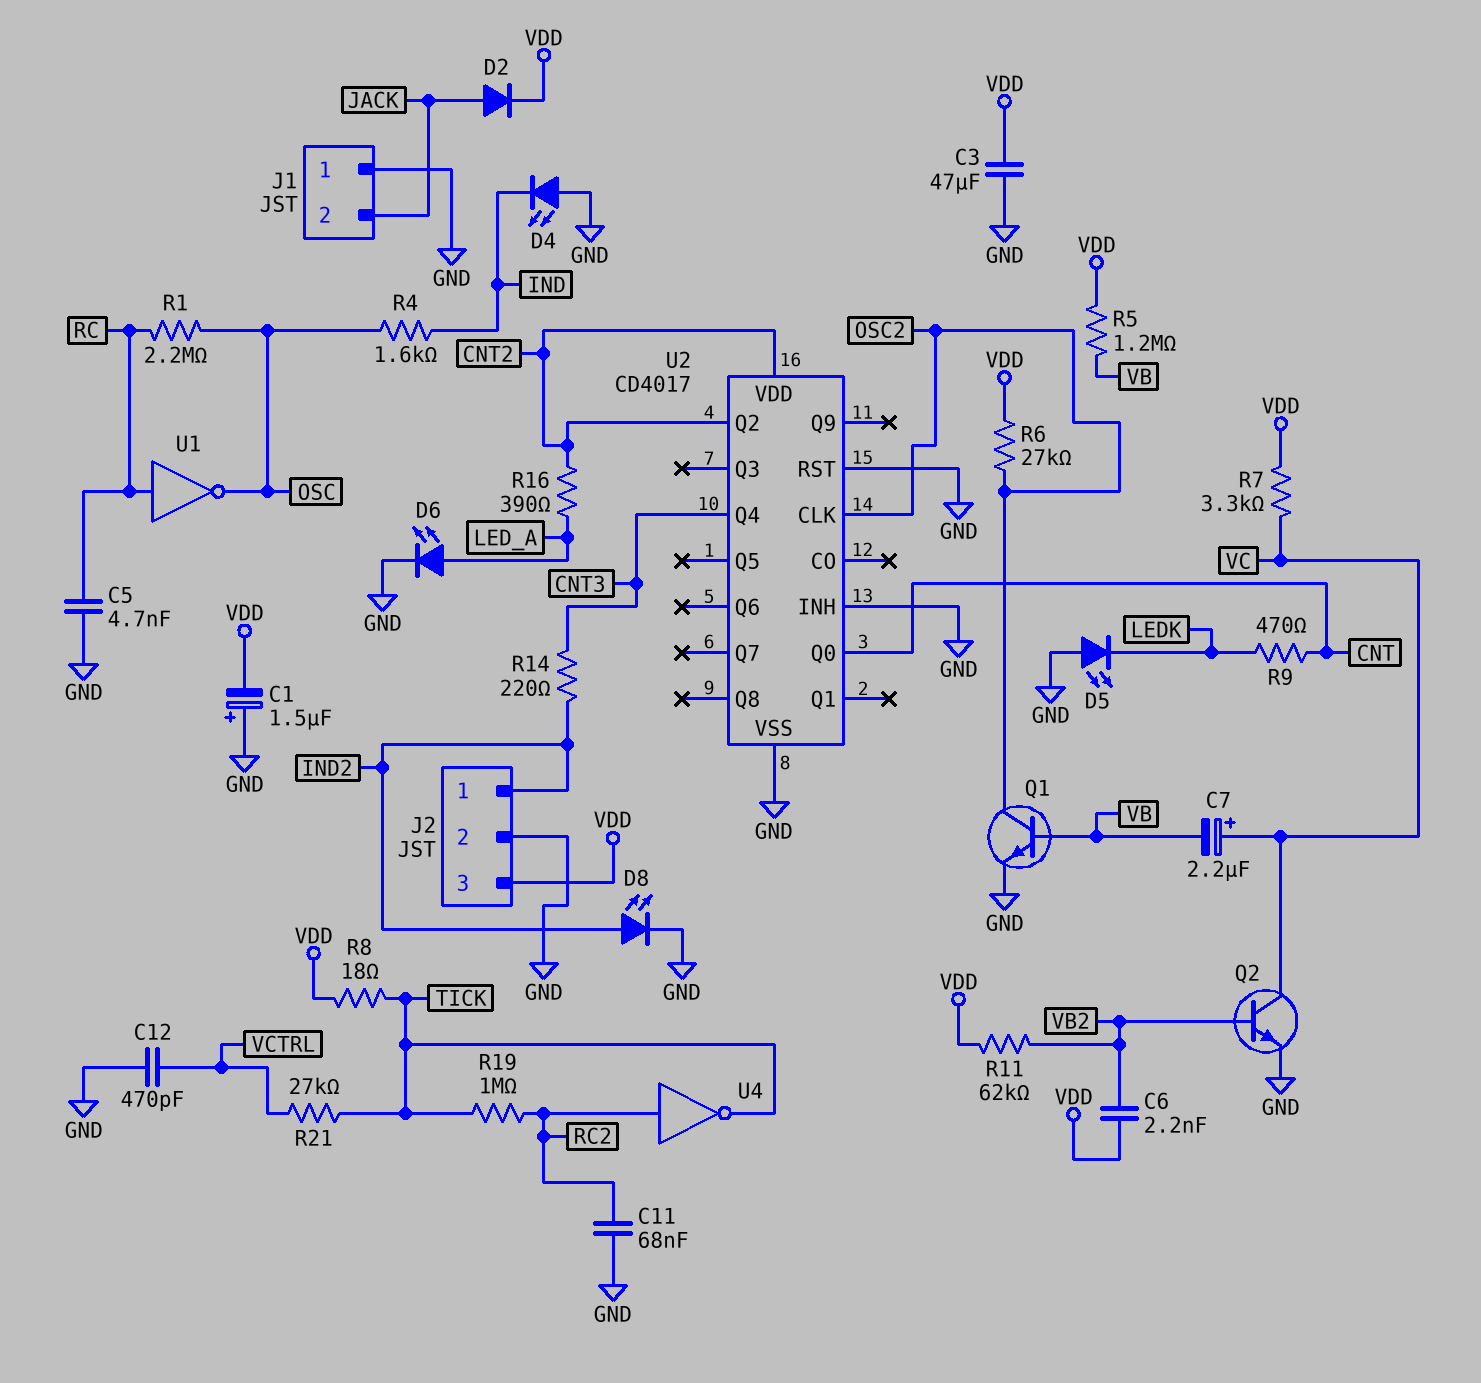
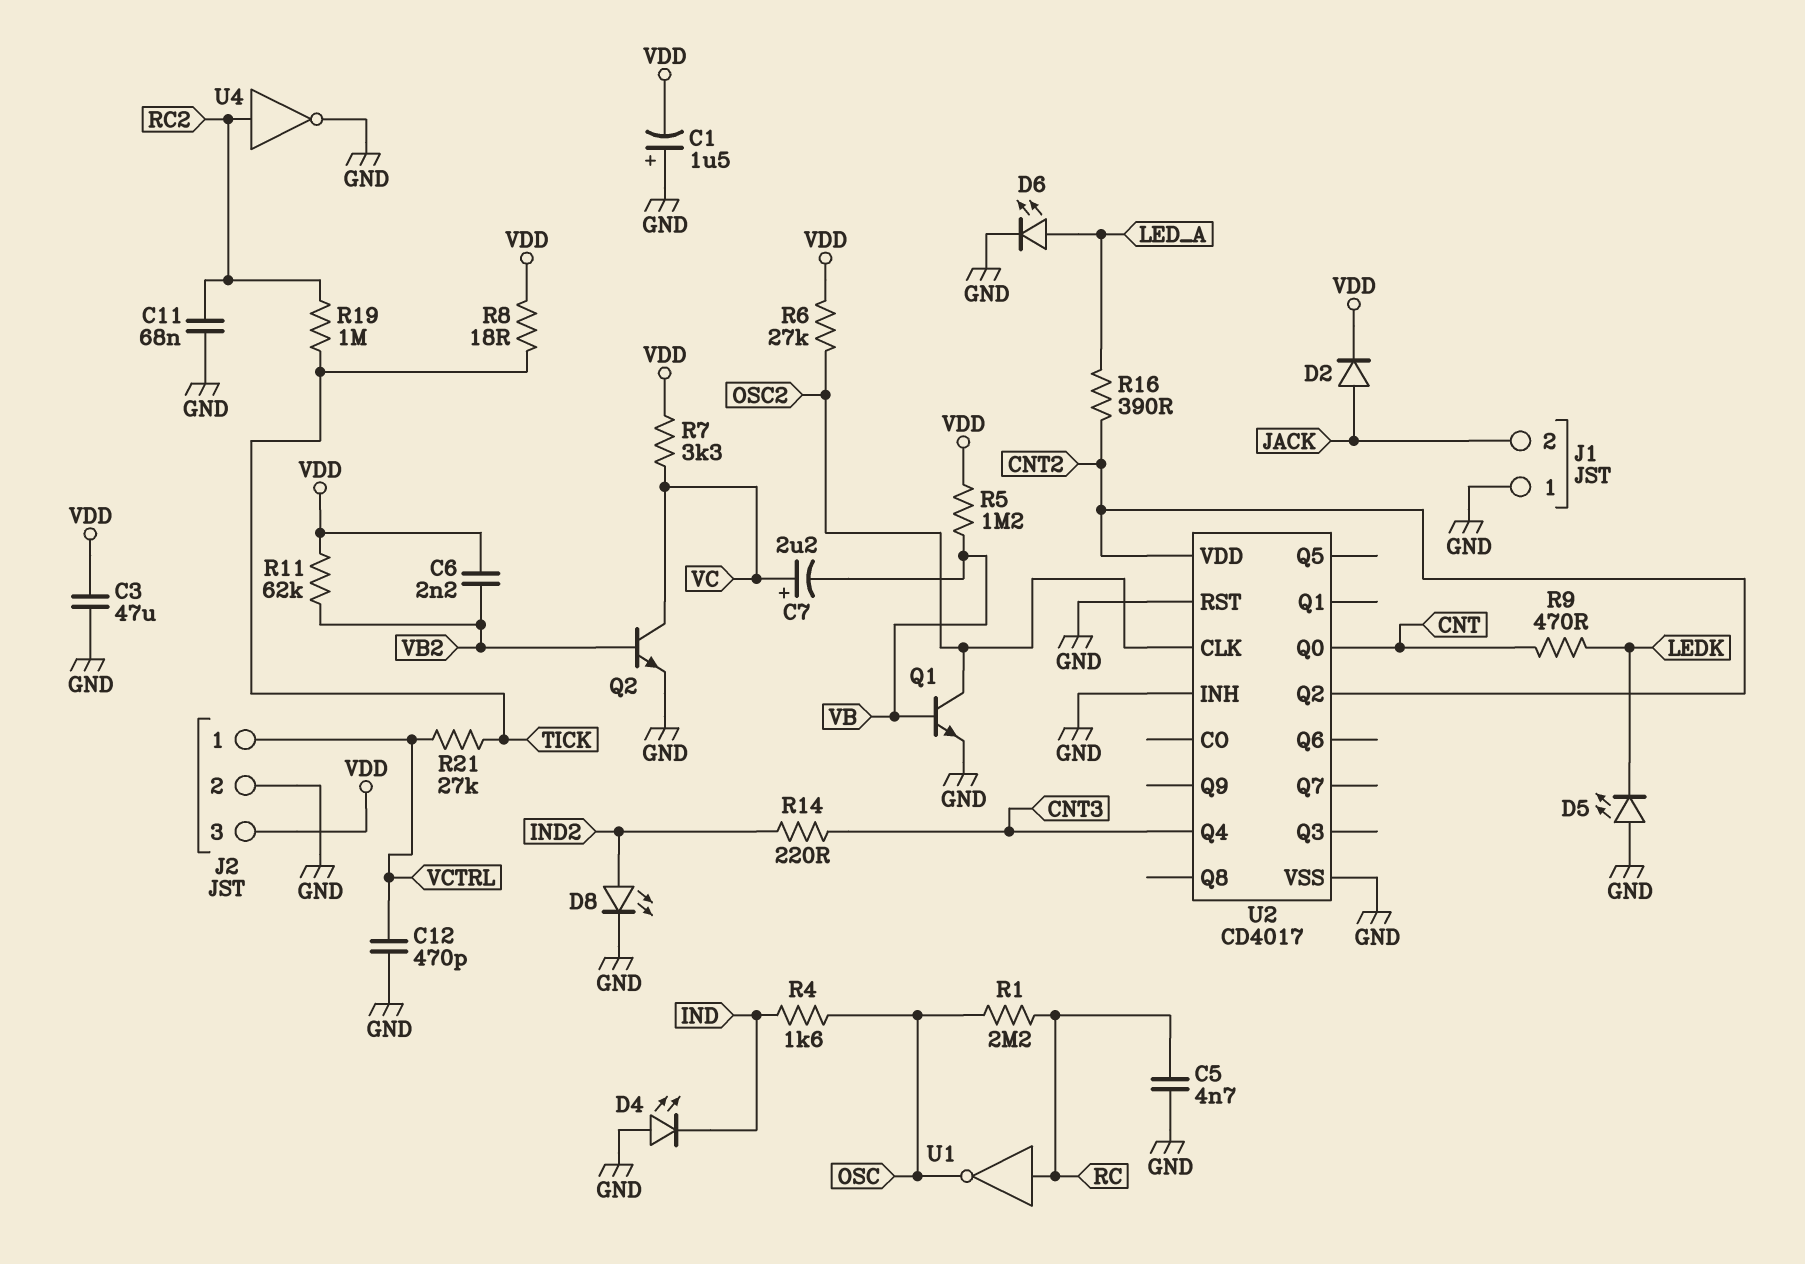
J2 pin 1: IND2 -> VCTRL
U4: NOT (in RC2, out TICK) -> NOT (in RC2, out GND)

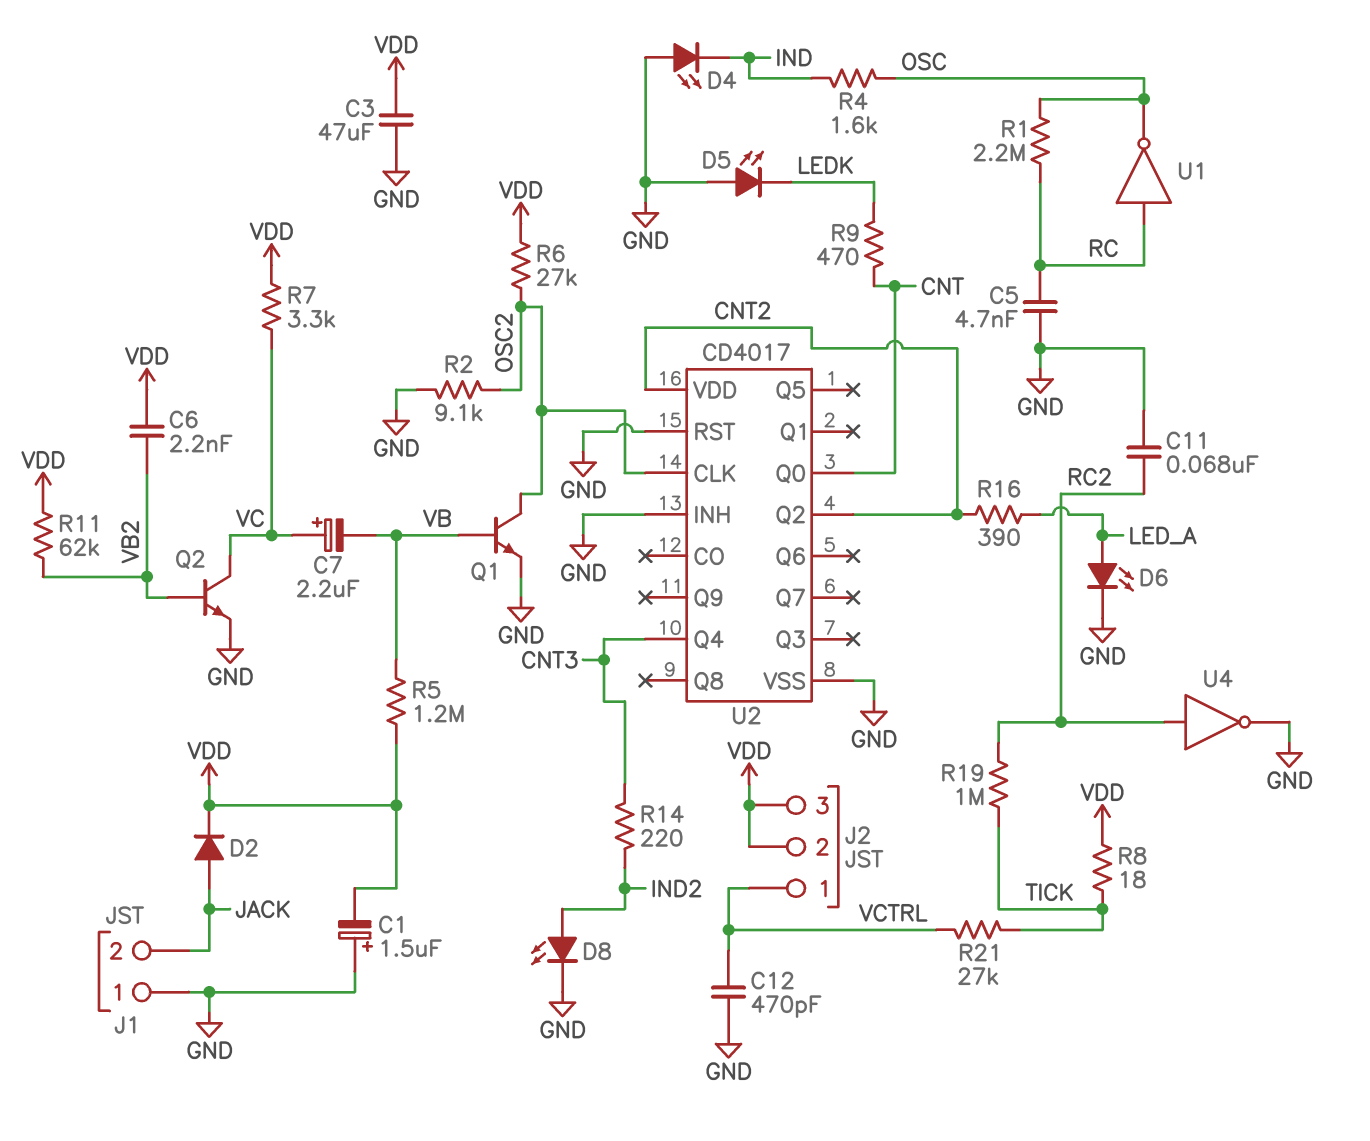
J2 pin 2: GND -> VDD
R2: none -> 9.1k (GND, OSC2)

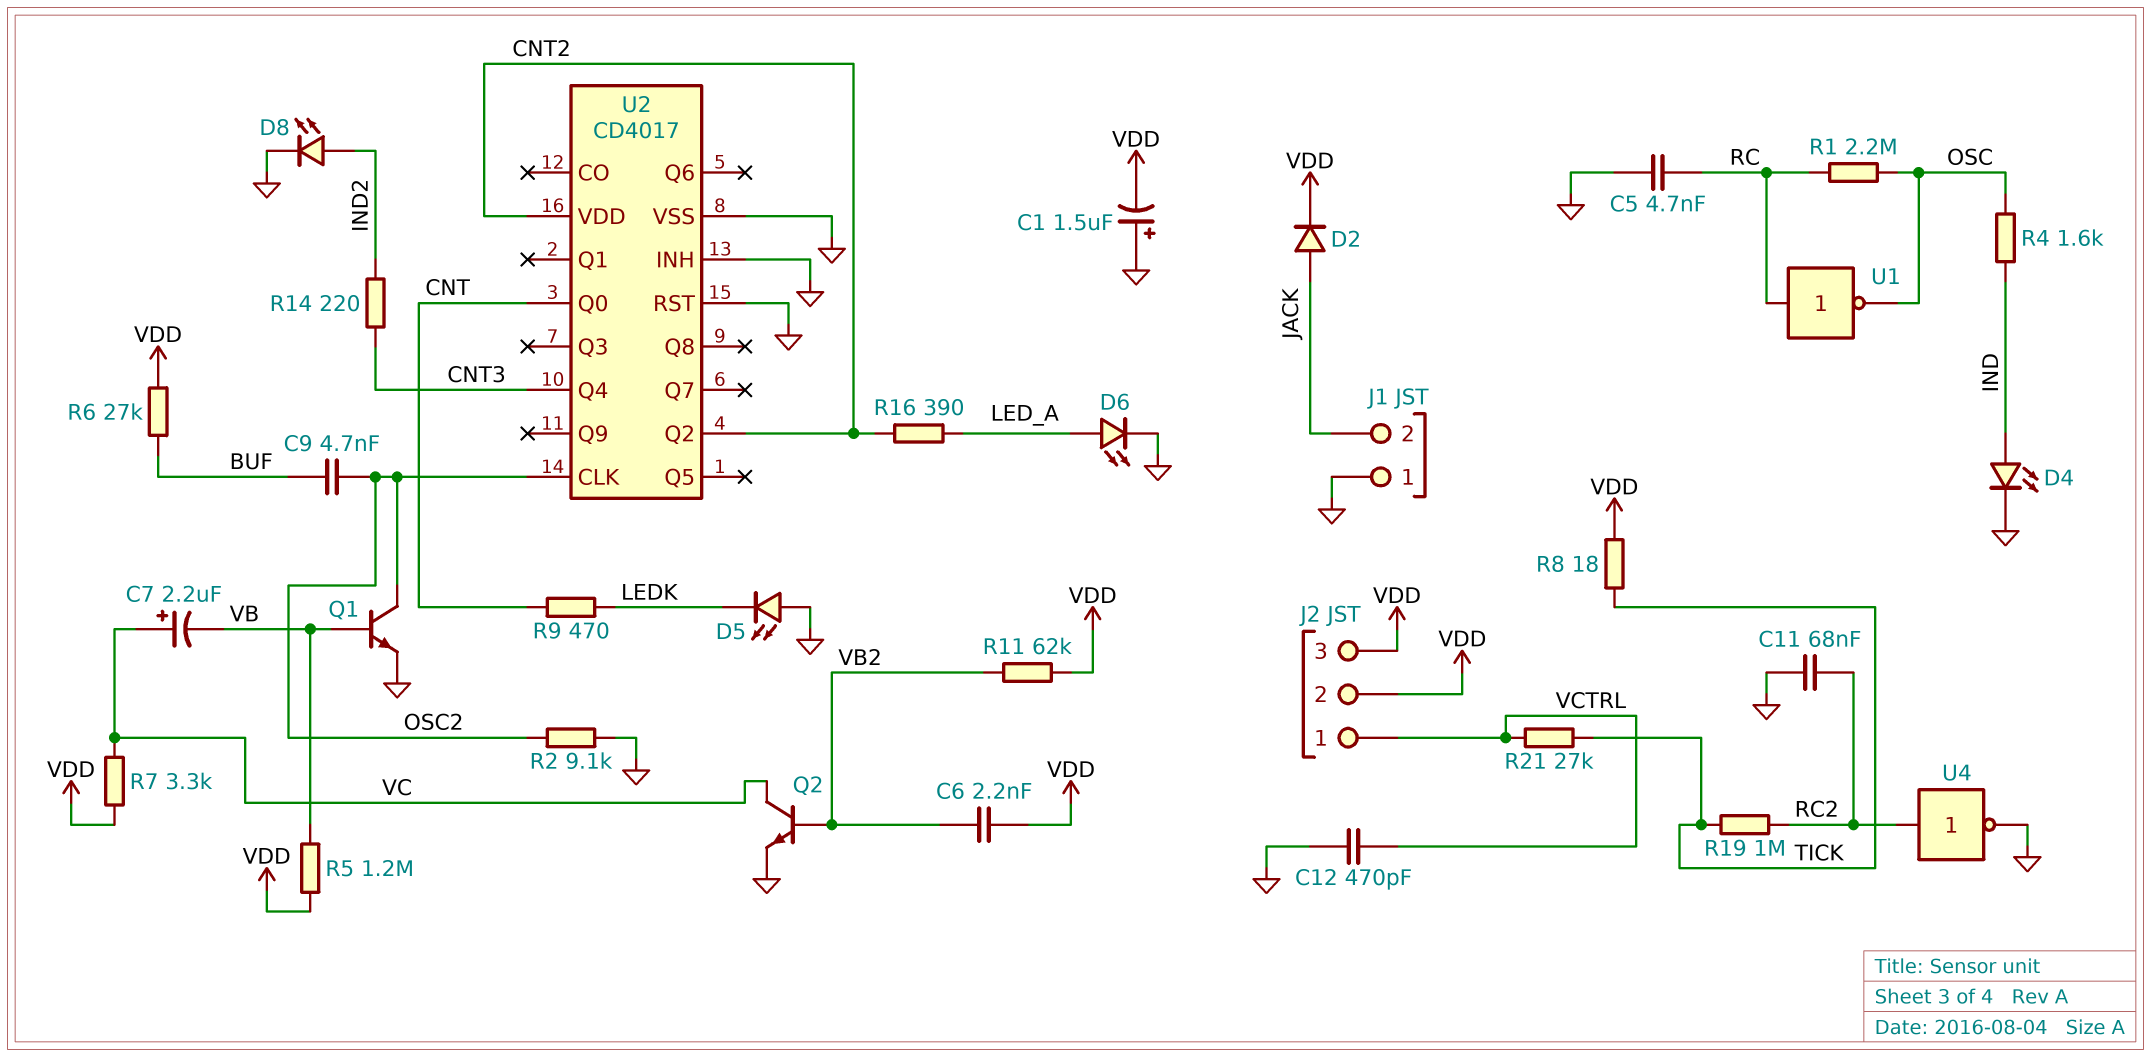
C3: 47uF (GND, VDD) -> none
C9: none -> 4.7nF (BUF, OSC2)
D4: LED (A GND, K IND) -> LED (A IND, K GND)
R6: 27k (OSC2, VDD) -> 27k (BUF, VDD)

